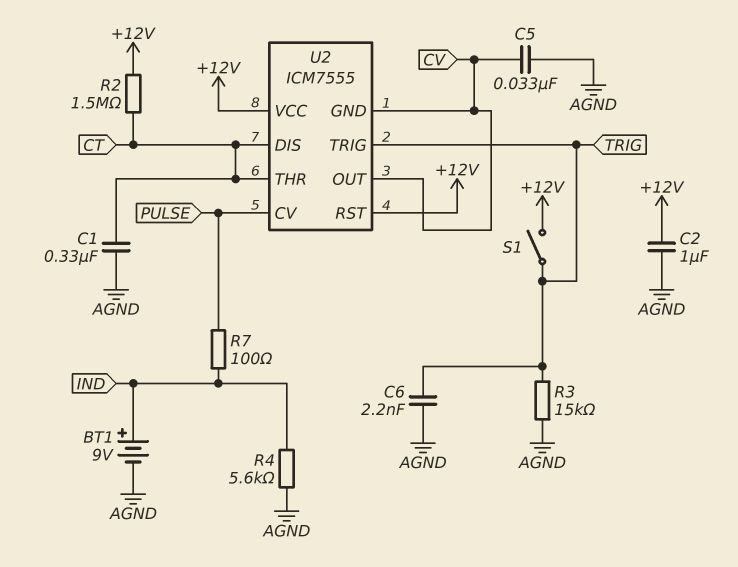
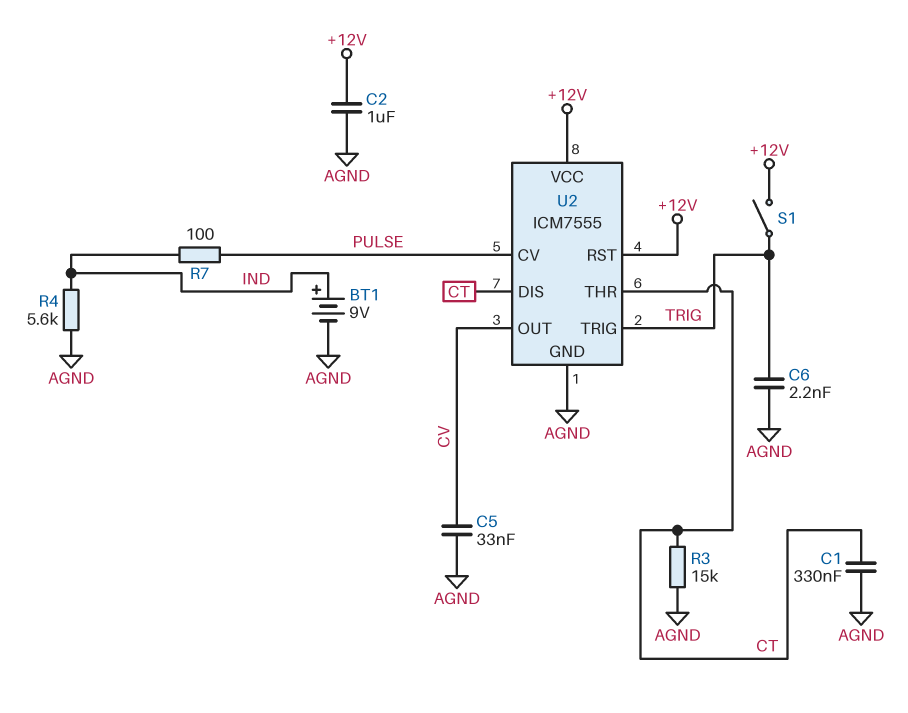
R2: 1.5M (+12V, CT) -> none
R3: 15k (AGND, TRIG) -> 15k (AGND, CT)
U2 pin GND: CV -> AGND

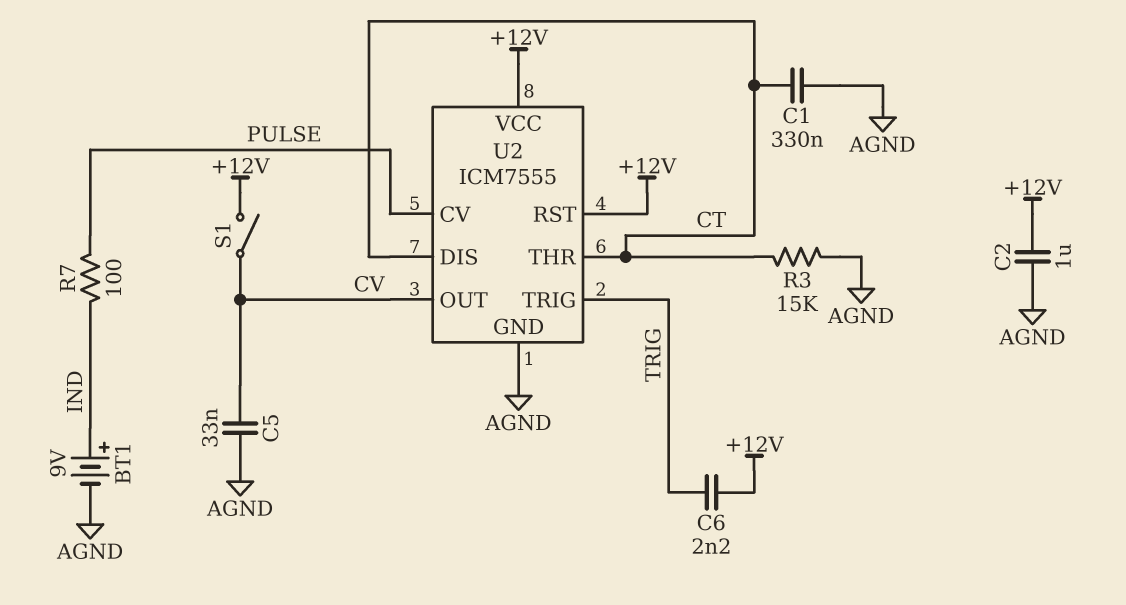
C6: 2.2nF (AGND, TRIG) -> 2.2nF (+12V, TRIG)
R4: 5.6k (AGND, IND) -> none
S1: switch (+12V, TRIG) -> switch (+12V, CV)

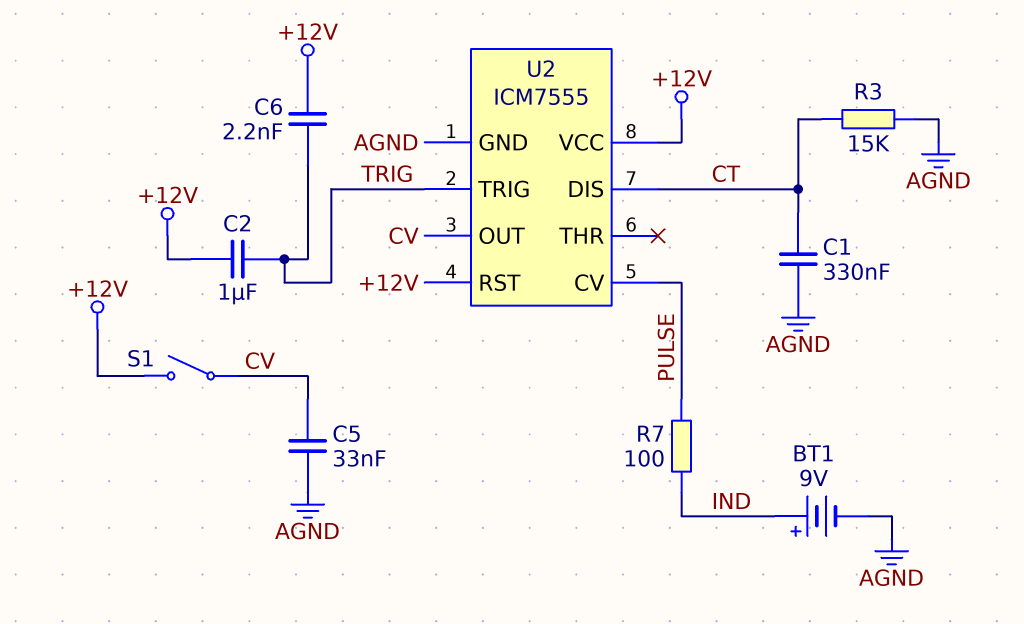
C2: 1uF (+12V, AGND) -> 1uF (+12V, TRIG)
U2 pin THR: CT -> none

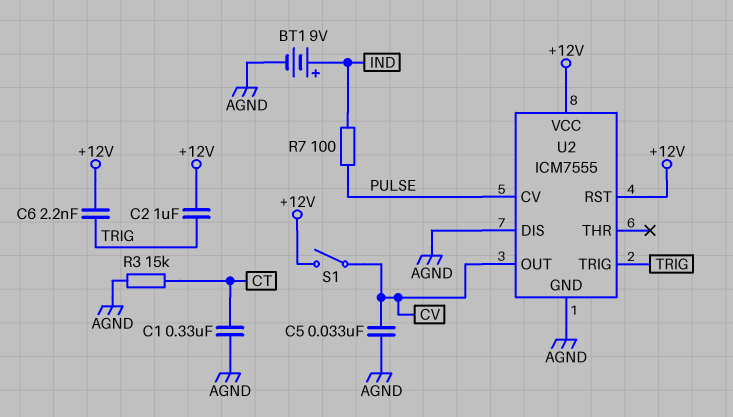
U2 pin DIS: CT -> AGND

